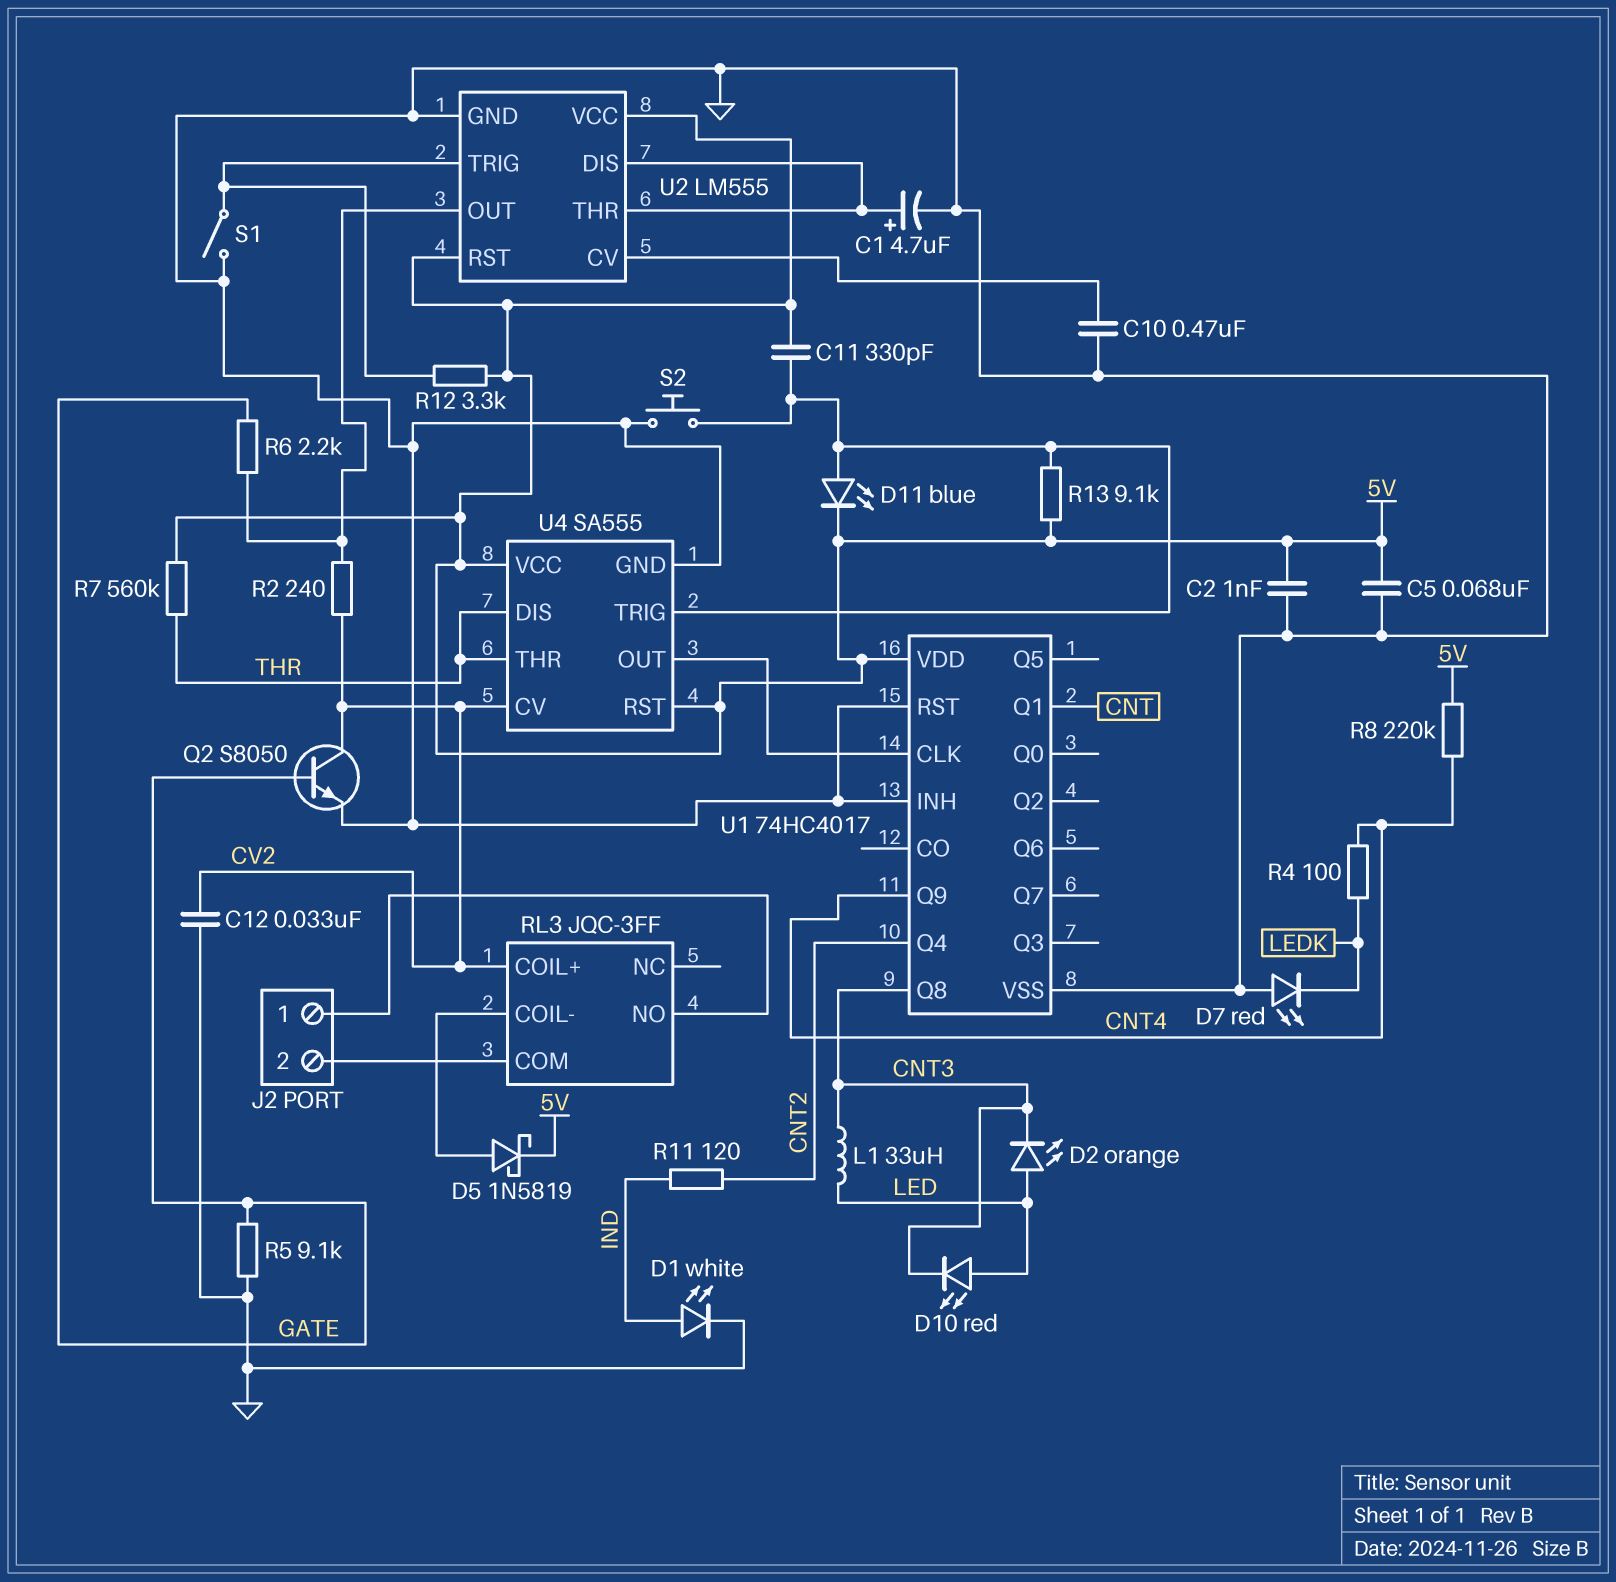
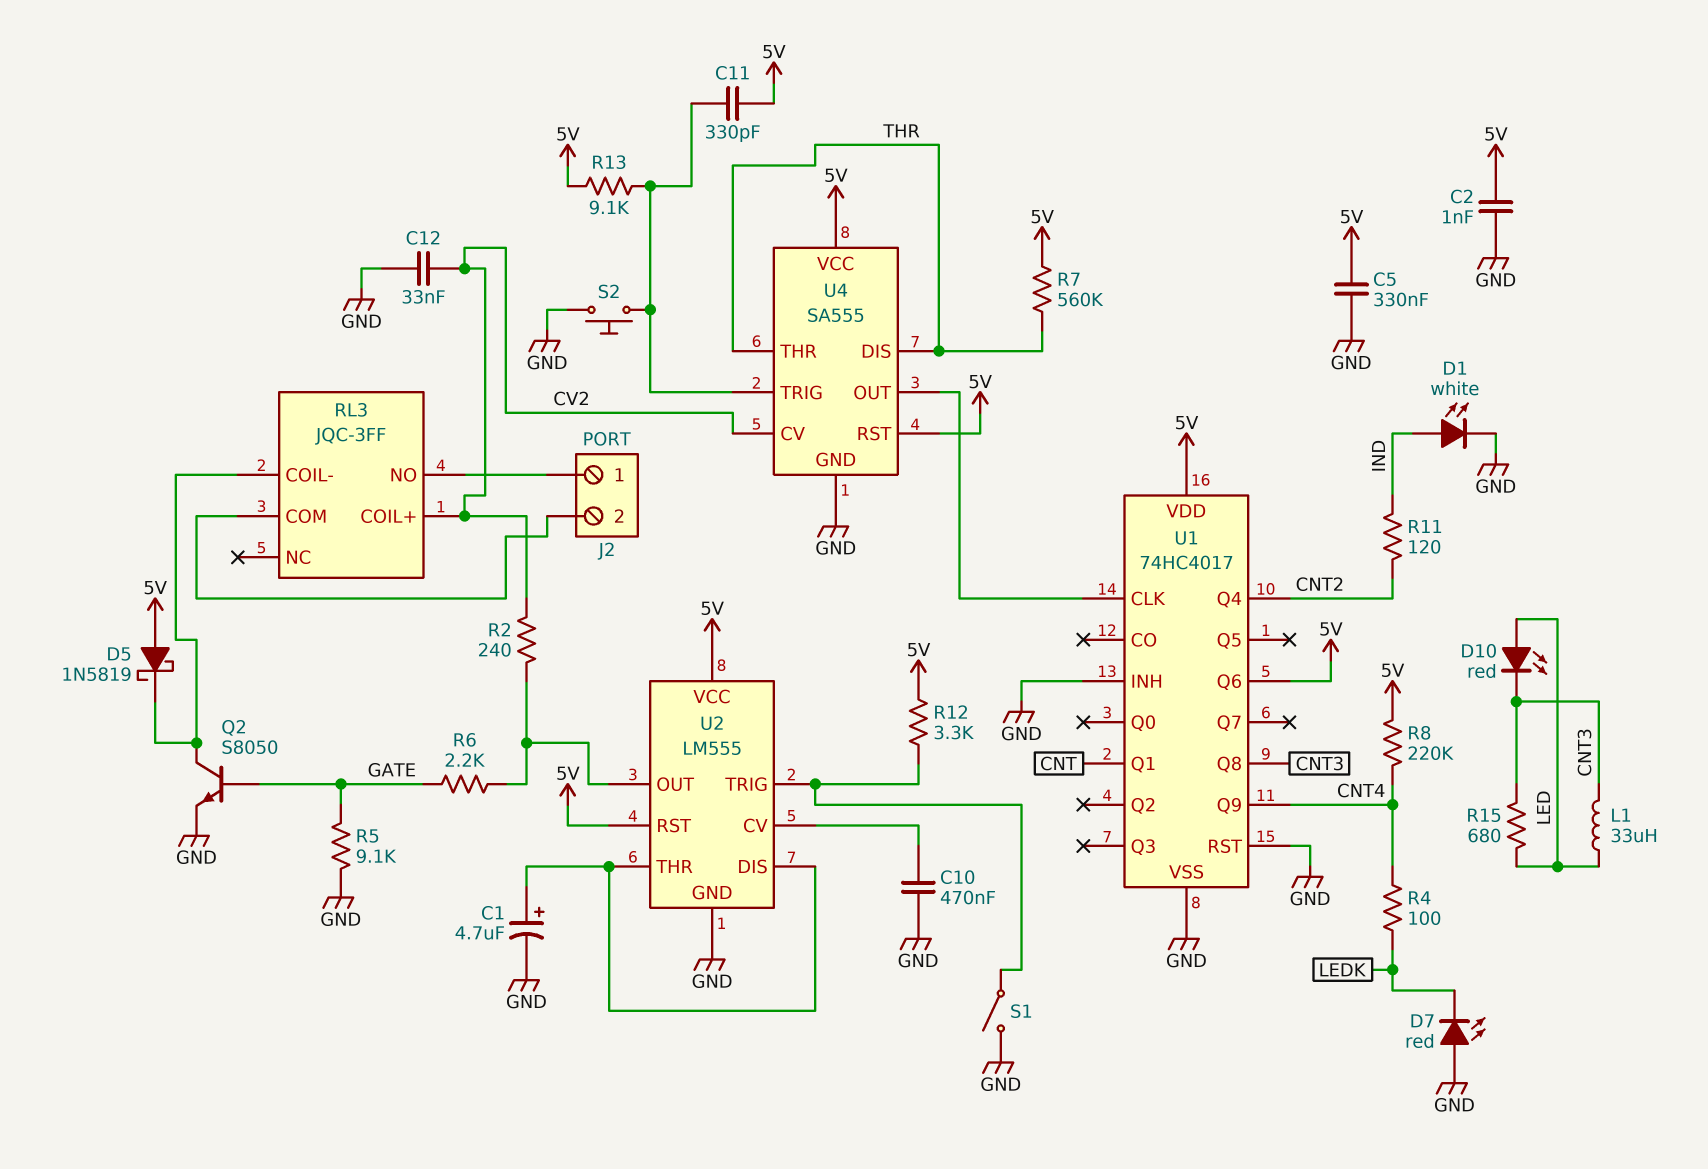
C5: 68nF (5V, GND) -> 330nF (5V, GND)
D2: LED orange (A LED, K CNT3) -> none
D5: schottky 1N5819 (A RL3/COIL-, K 5V) -> schottky 1N5819 (A 5V, K RL3/COIL-)
D11: LED blue (A U4/TRIG, K 5V) -> none
Q2: NPN S8050 (B GATE, C CV2, E GND) -> NPN S8050 (B GATE, C RL3/COIL-, E GND)
R15: none -> 680 (CNT3, LED)
U1 pin Q6: none -> 5V

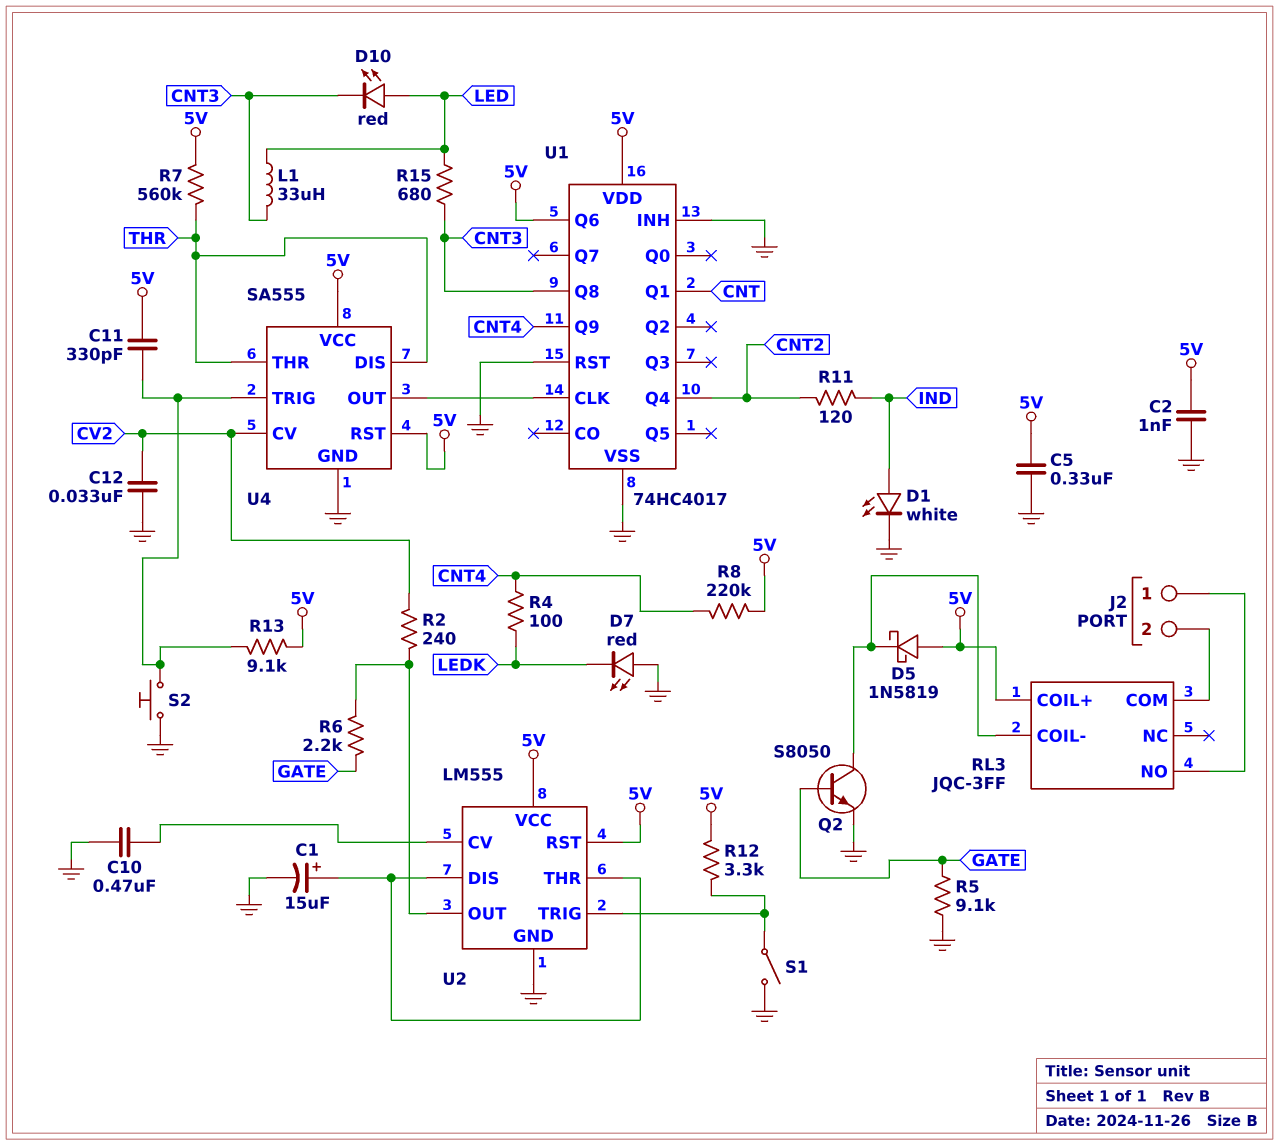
C1: 4.7uF (plus U2/DIS, minus GND) -> 15uF (plus U2/DIS, minus GND)
RL3 pin COIL+: CV2 -> 5V

